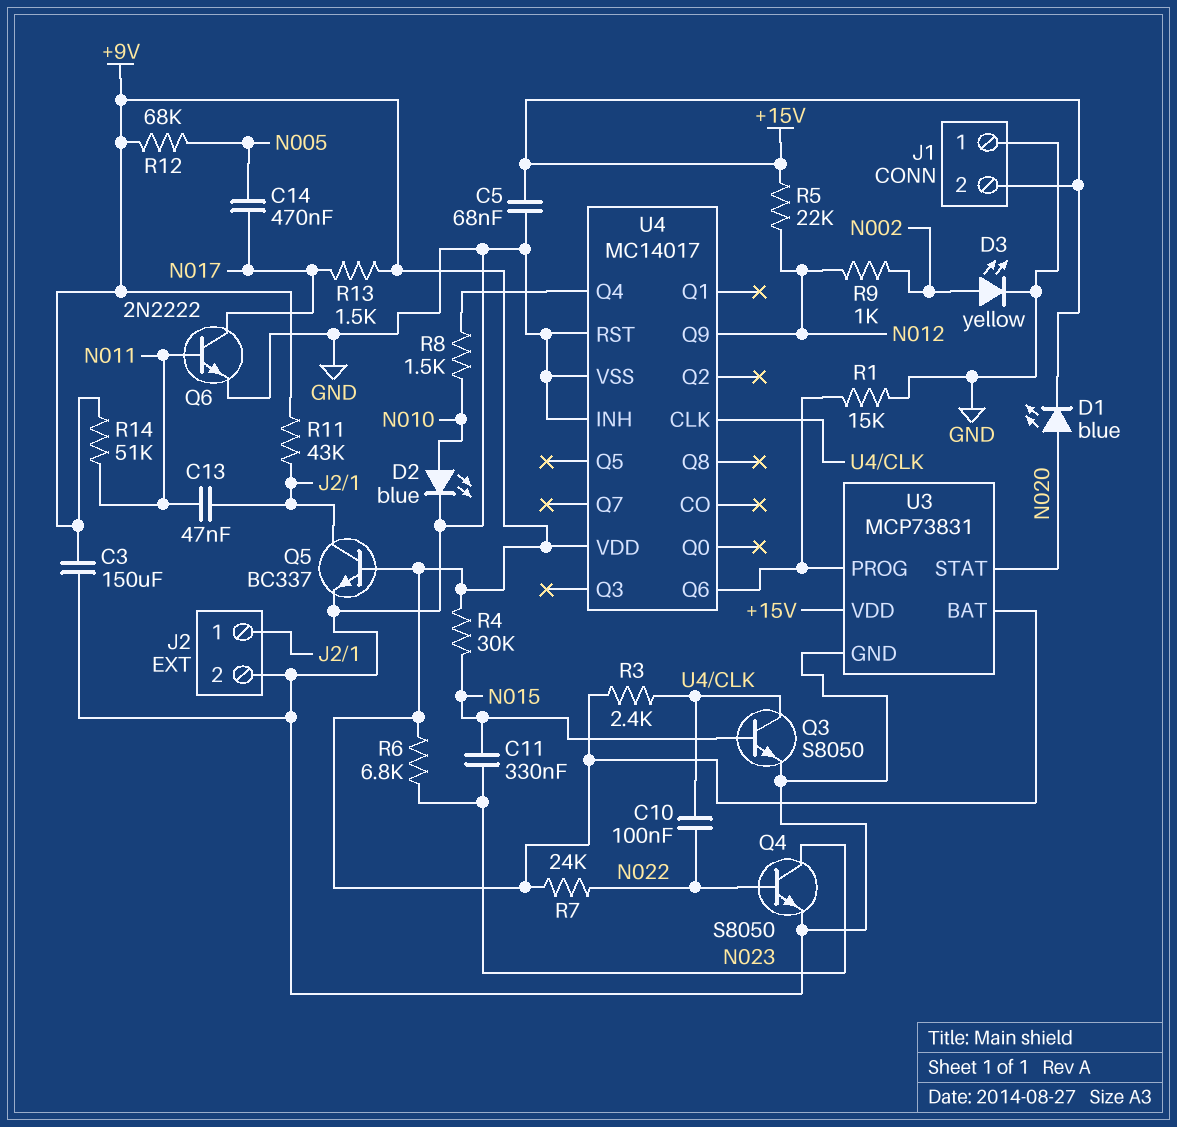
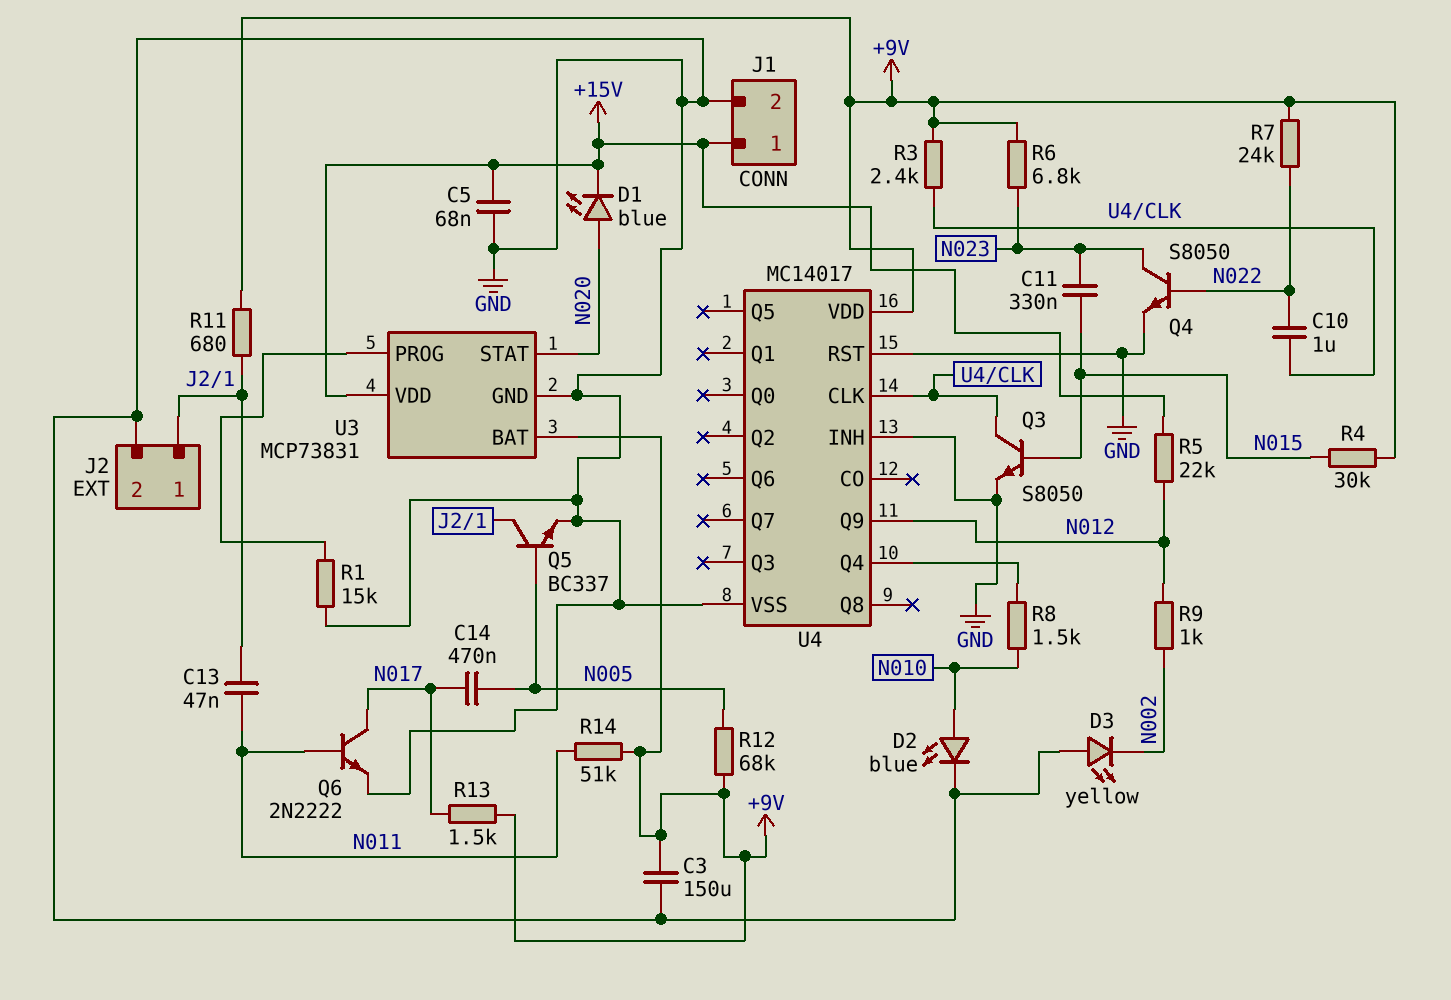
C10: 100nF (N022, U4/CLK) -> 1uF (N022, U4/CLK)
D3: LED yellow (A N002, K GND) -> LED yellow (A GND, K N002)
J1 pin 1: GND -> +15V
J1 pin 2: +15V -> GND
Q5: NPN BC337 (B +9V, C J2/1, E GND) -> NPN BC337 (B N005, C J2/1, E GND)
R11: 43k (+9V, J2/1) -> 680 (+9V, J2/1)
U4 pin Q6: U3/PROG -> none

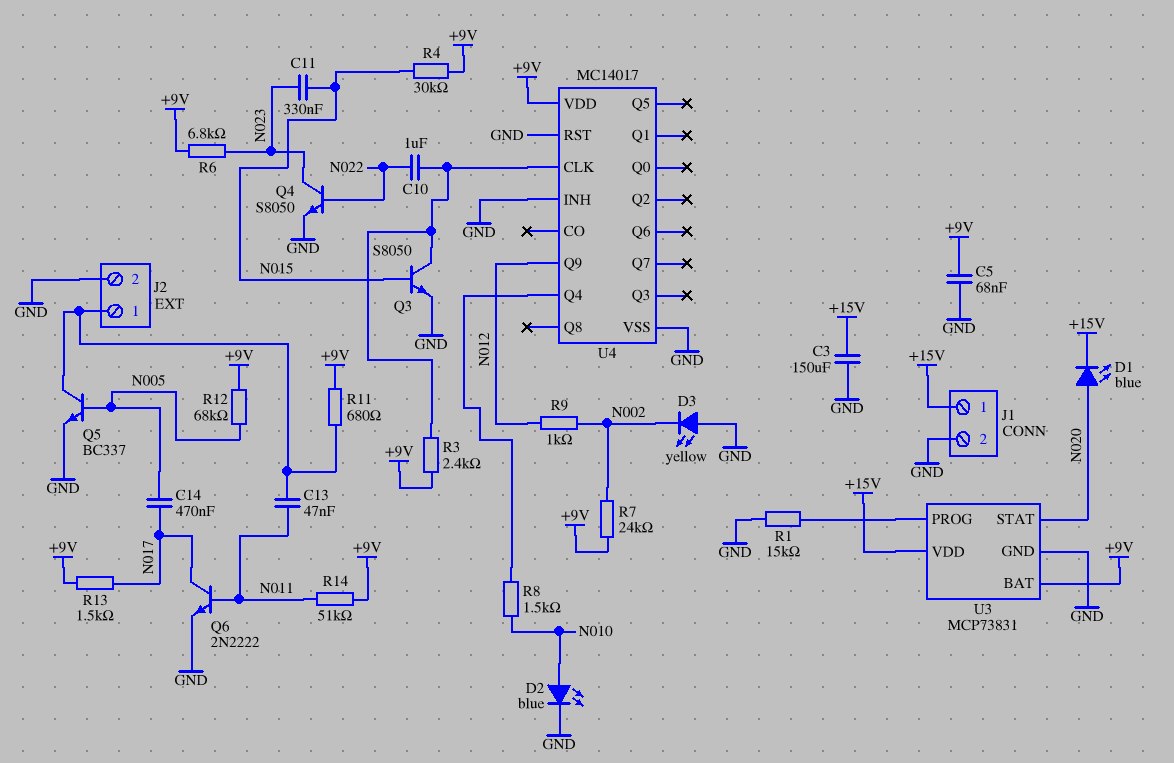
C3: 150uF (+9V, GND) -> 150uF (+15V, GND)
C5: 68nF (+15V, GND) -> 68nF (+9V, GND)
R5: 22k (+15V, N012) -> none
R7: 24k (+9V, N022) -> 24k (+9V, N002)

